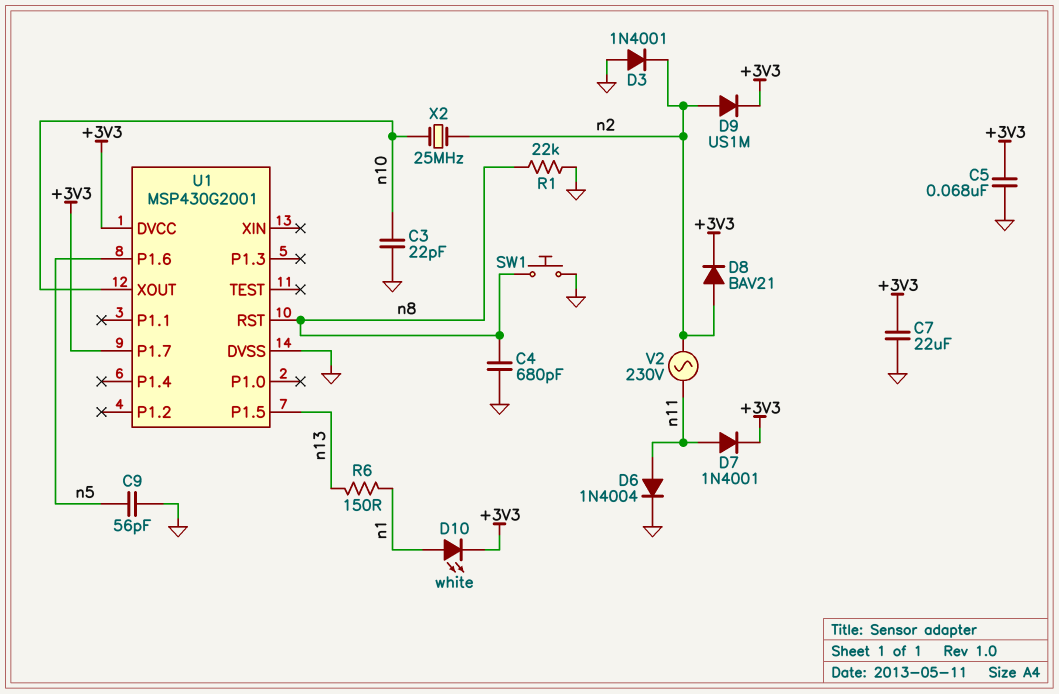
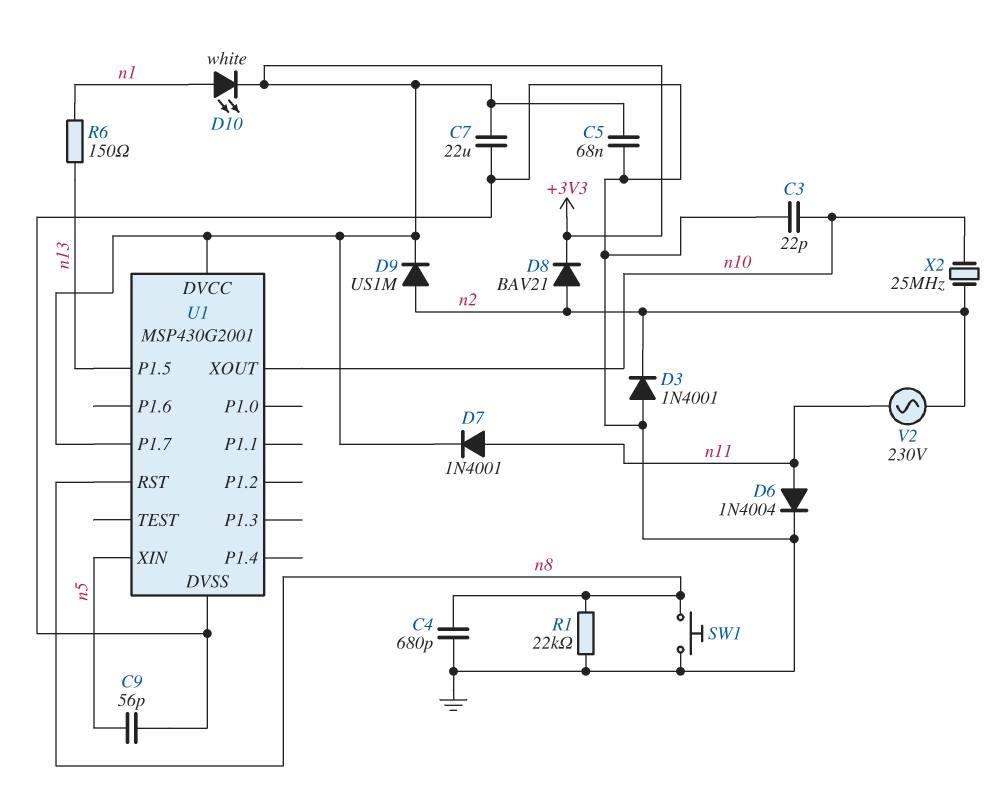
U1 pin P1.6: n5 -> none
U1 pin XIN: none -> n5

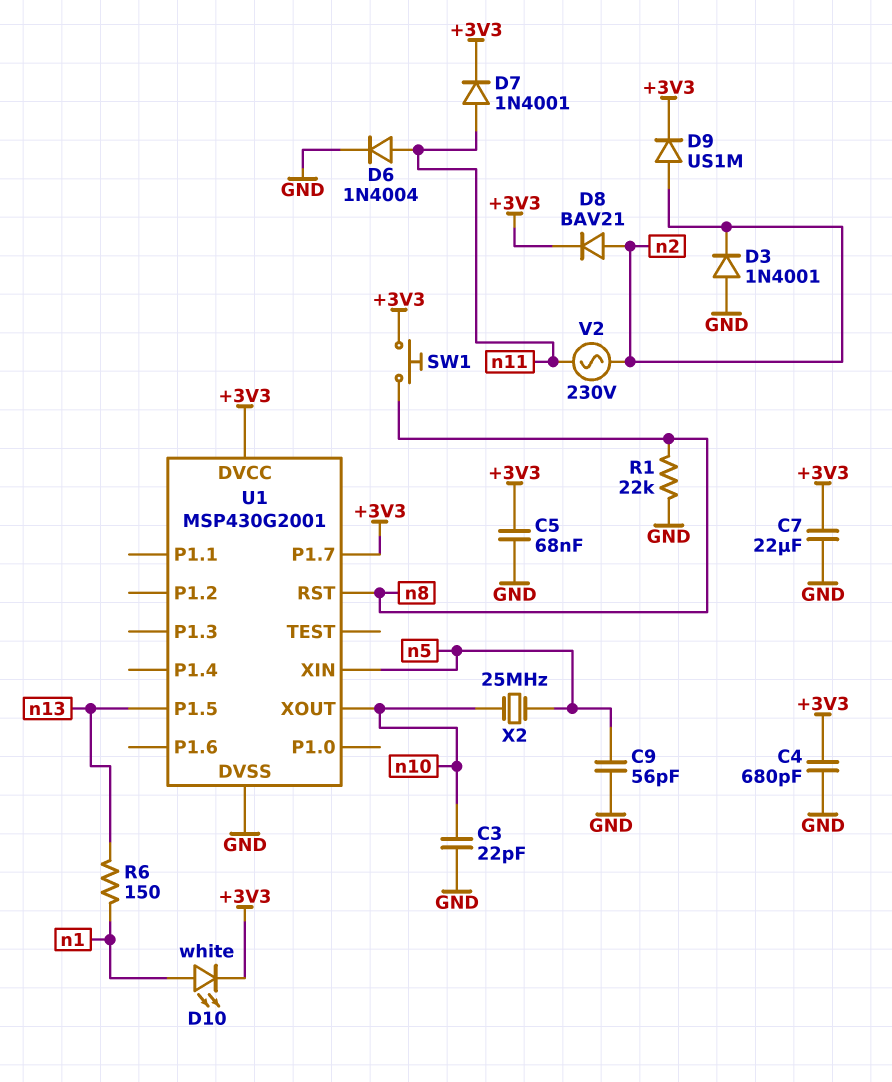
C4: 680pF (GND, n8) -> 680pF (+3V3, GND)
SW1: button (GND, n8) -> button (+3V3, n8)
X2: 25MHz (n2, n10) -> 25MHz (n5, n10)

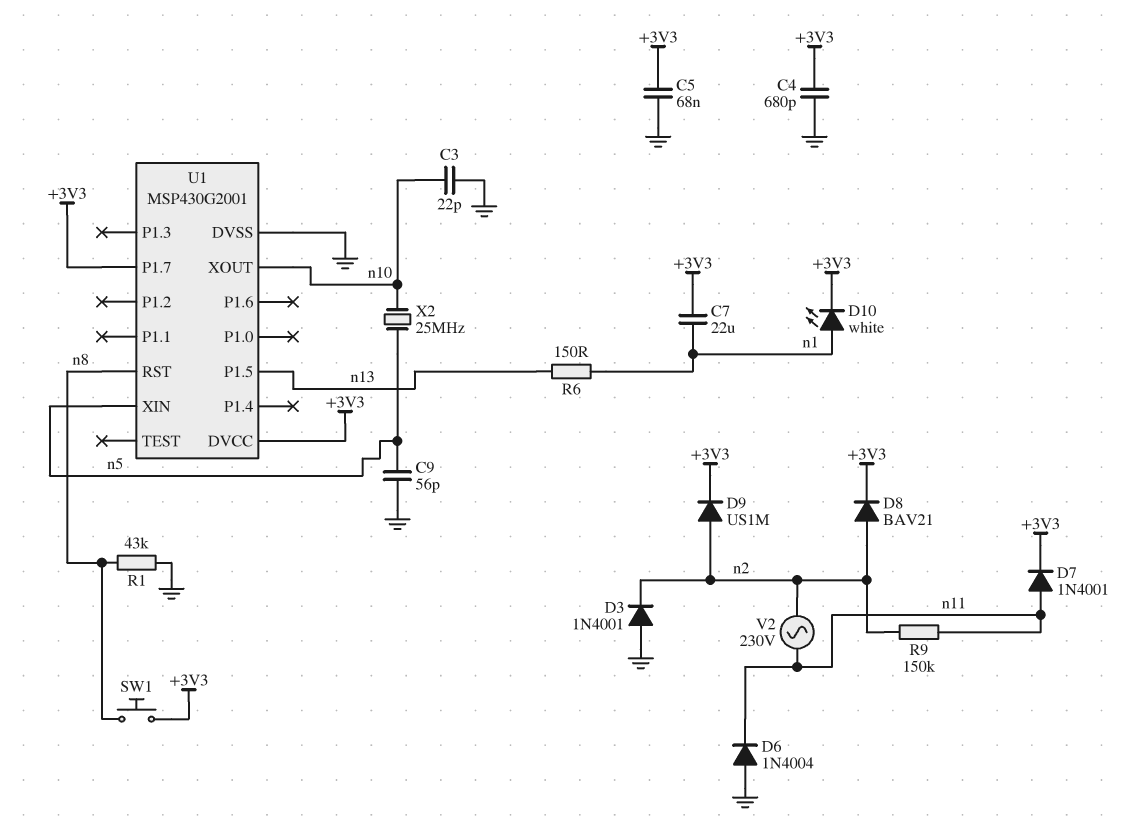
C7: 22uF (+3V3, GND) -> 22uF (+3V3, n1)
D6: diode 1N4004 (A n11, K GND) -> diode 1N4004 (A GND, K n11)
R1: 22k (GND, n8) -> 43k (GND, n8)
R9: none -> 150k (n2, n11)

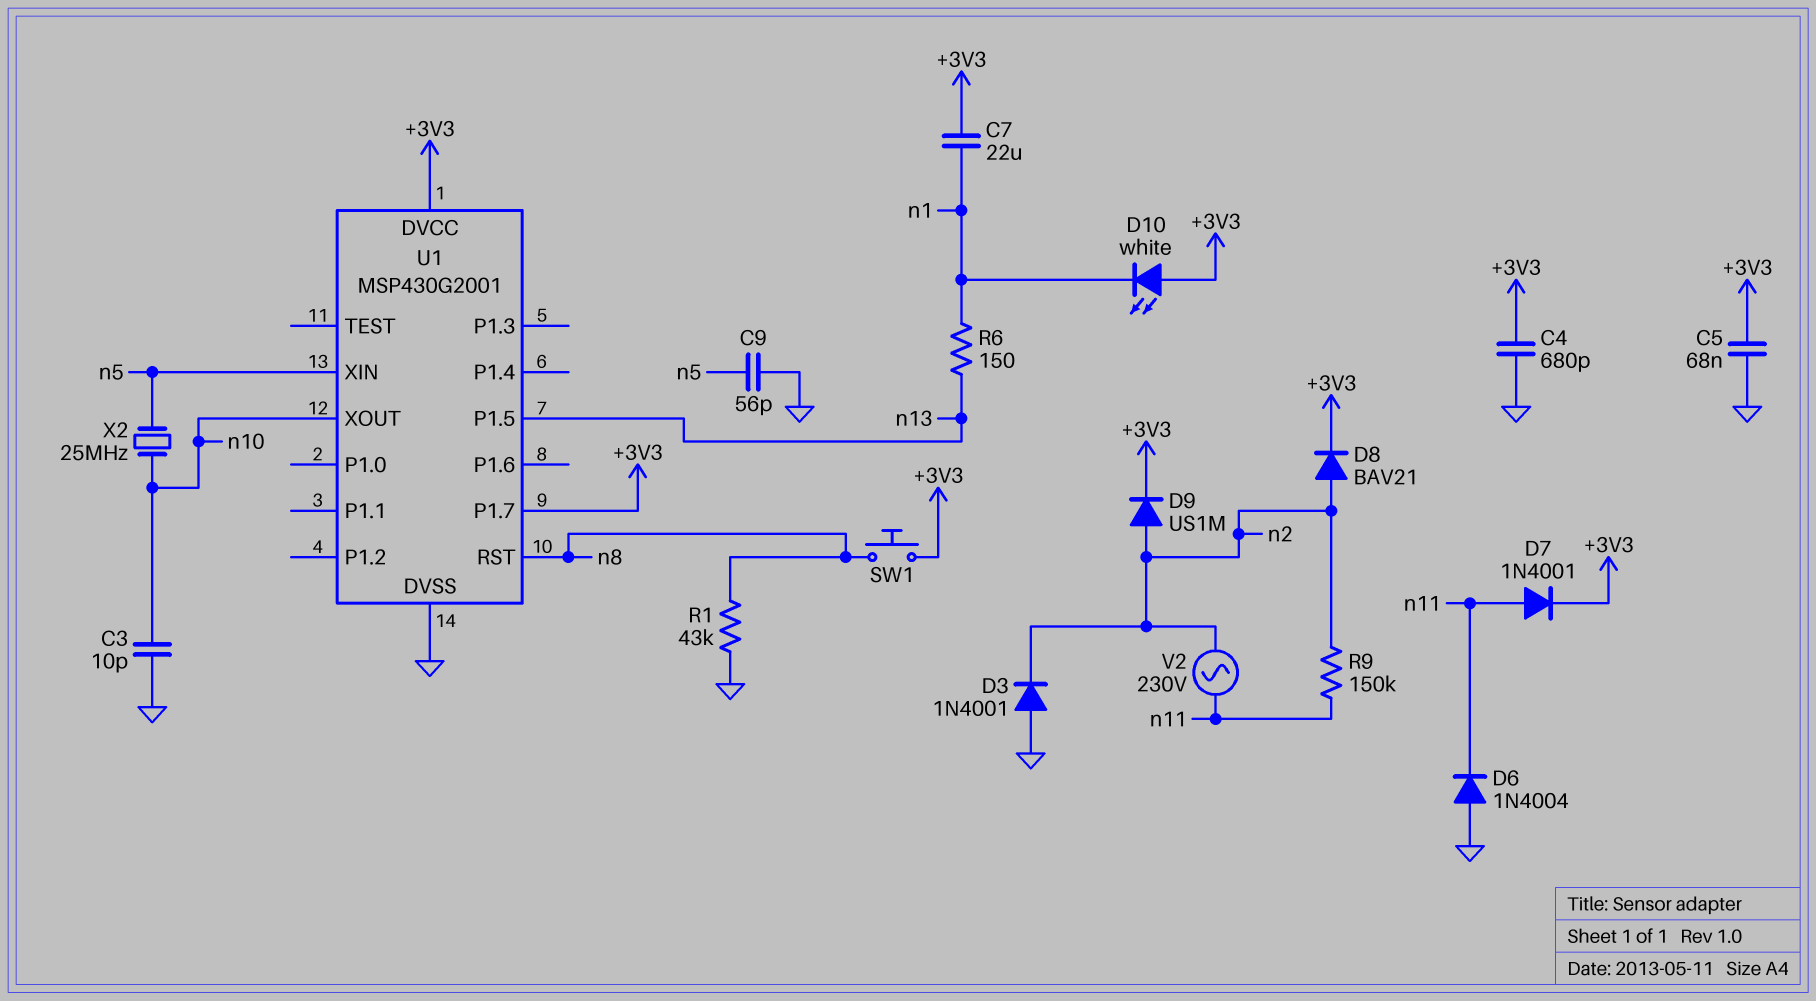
C3: 22pF (GND, n10) -> 10pF (GND, n10)
D10: LED white (A n1, K +3V3) -> LED white (A +3V3, K n1)

